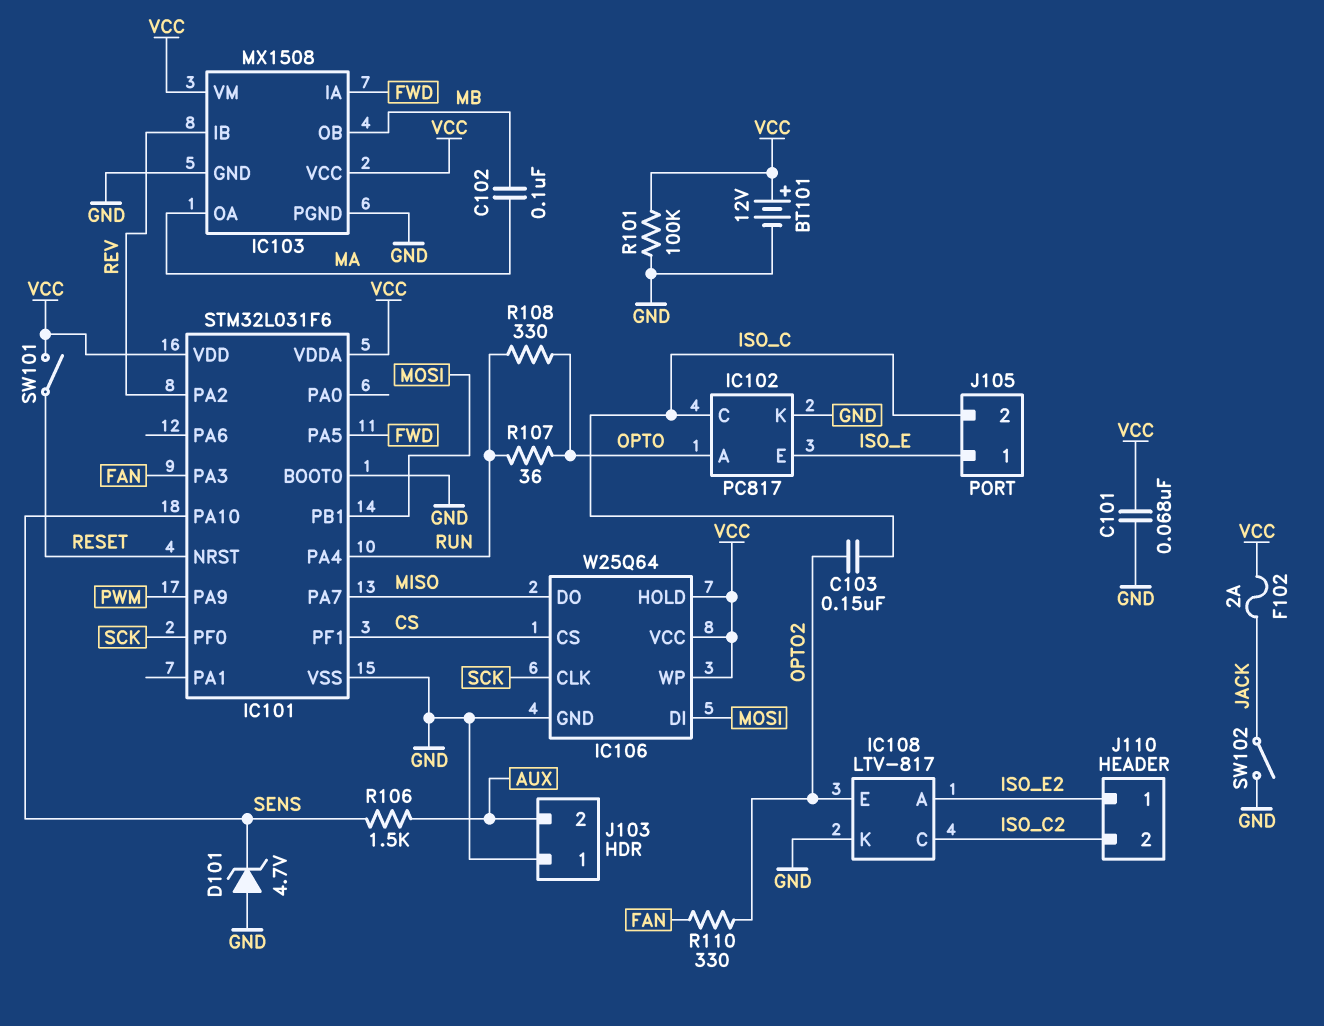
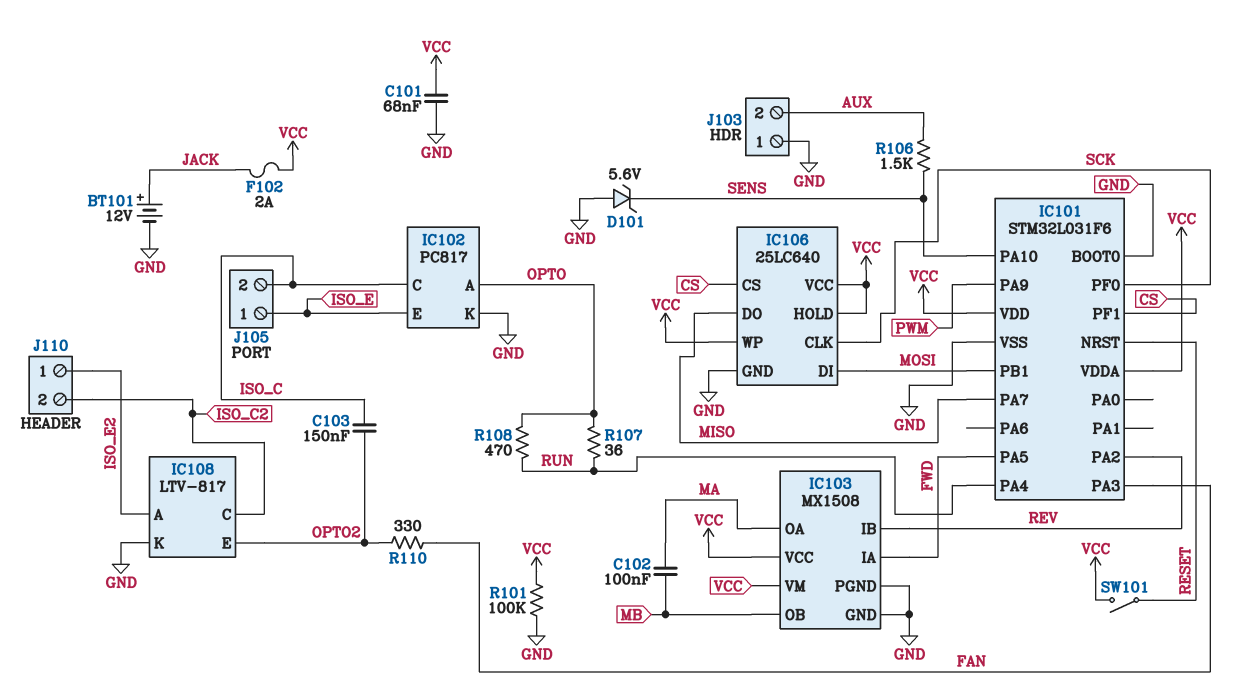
BT101: 12V (plus VCC, minus GND) -> 12V (plus JACK, minus GND)
D101: zener 4.7V (A GND, K SENS) -> zener 5.6V (A GND, K SENS)
IC106: W25Q64 -> 25LC640
R108: 330 (OPTO, RUN) -> 470 (OPTO, RUN)
SW102: switch (GND, JACK) -> none

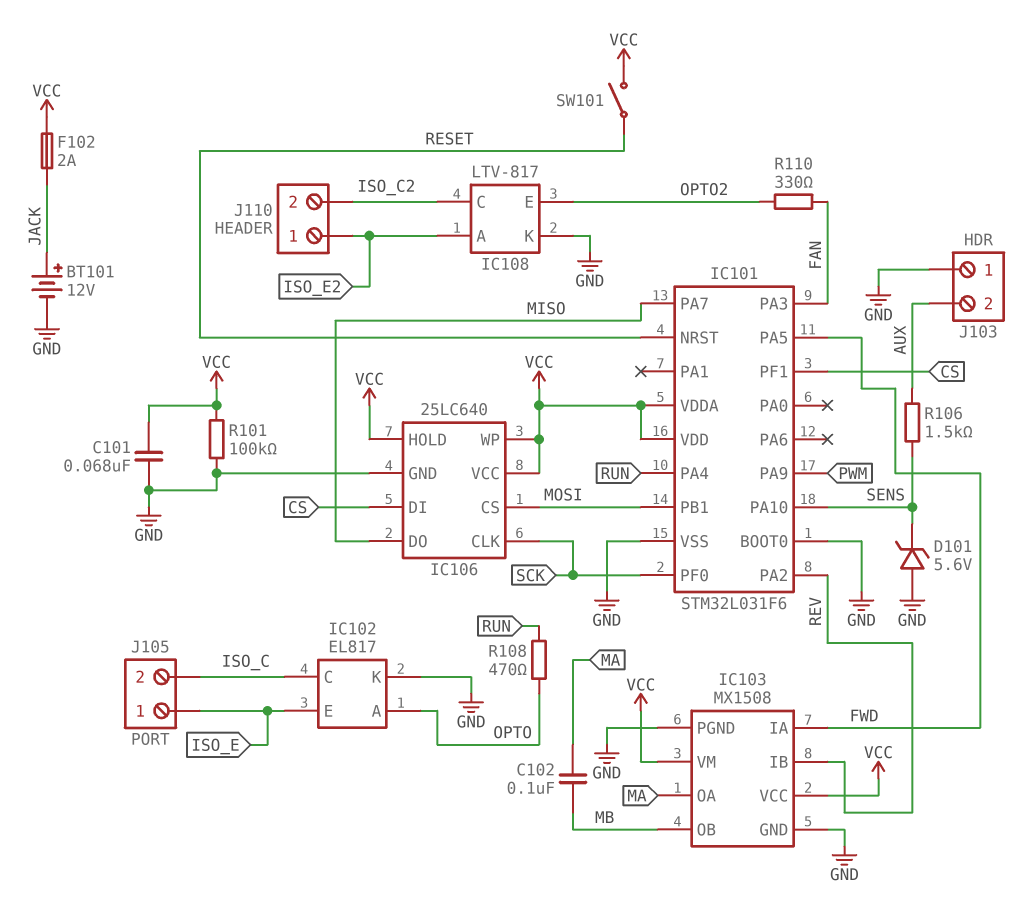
C103: 150nF (ISO_C, OPTO2) -> none
IC102: PC817 -> EL817
IC106 pin CS: CS -> MOSI
IC106 pin DI: MOSI -> CS
R107: 36 (OPTO, RUN) -> none

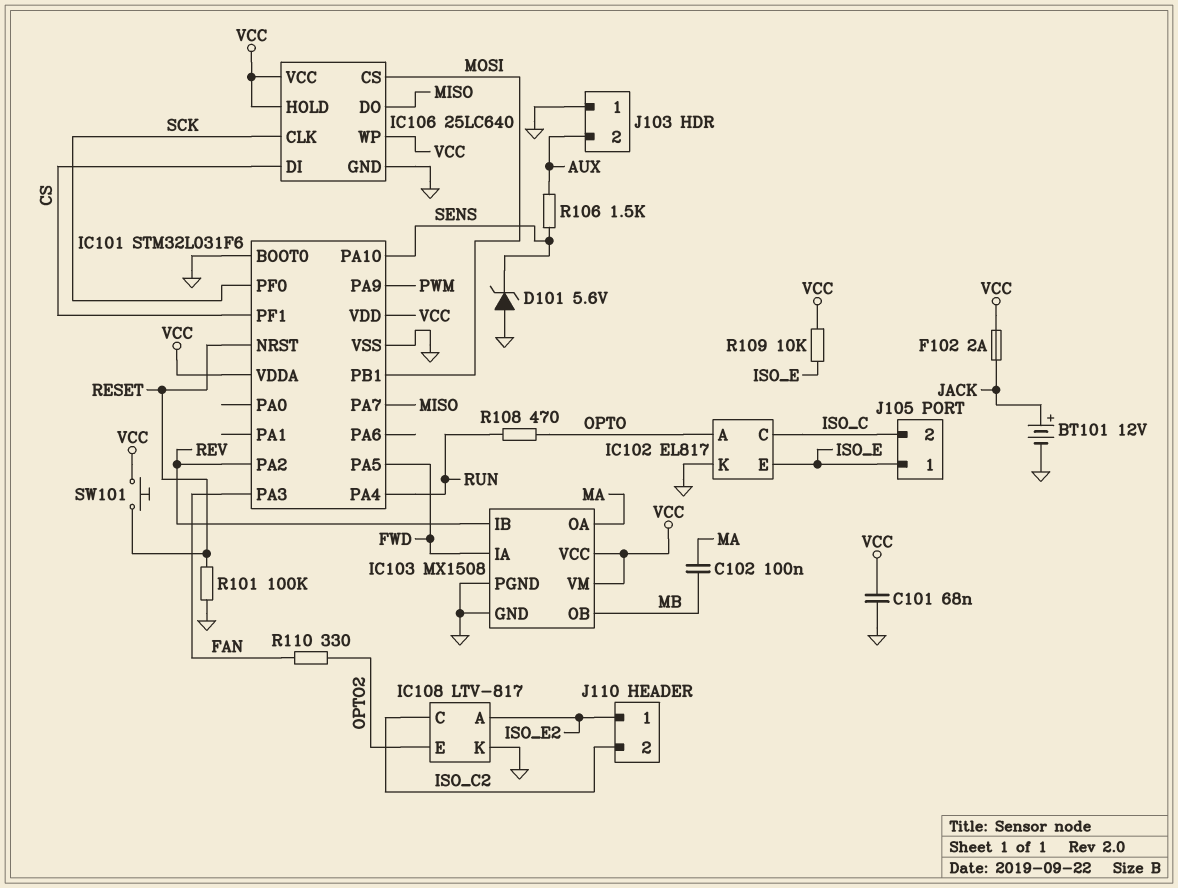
R101: 100k (GND, VCC) -> 100k (GND, RESET)
R109: none -> 10k (ISO_E, VCC)
SW101: switch (RESET, VCC) -> button (RESET, VCC)

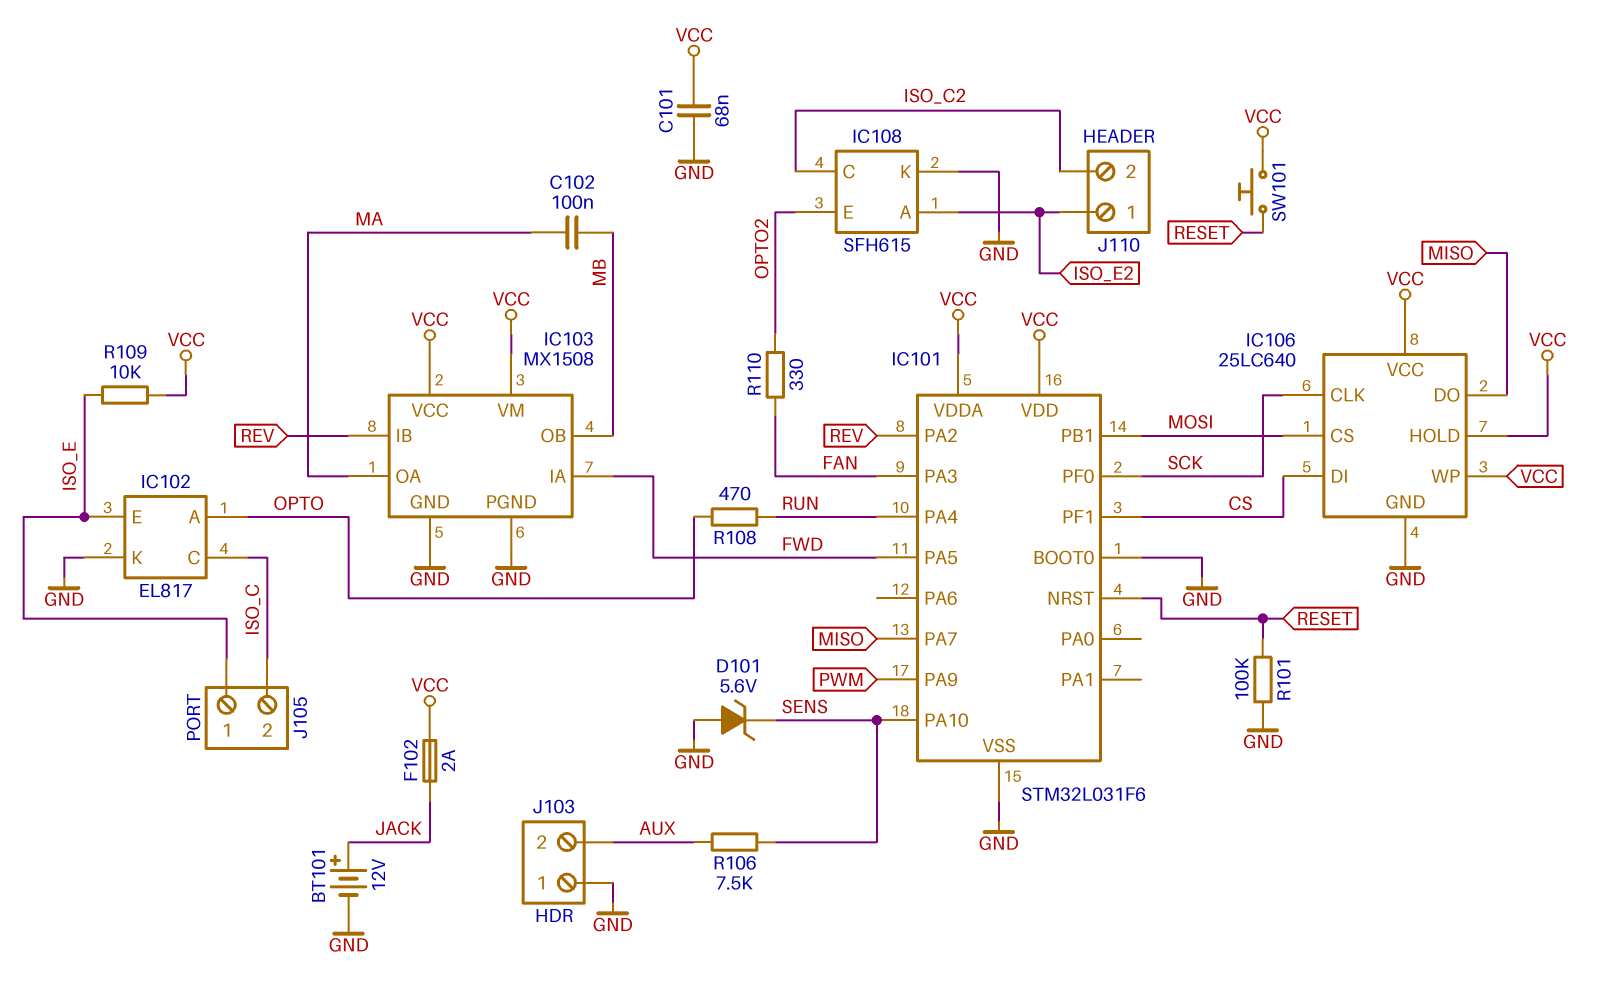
IC108: LTV-817 -> SFH615
R106: 1.5k (AUX, SENS) -> 7.5k (AUX, SENS)

